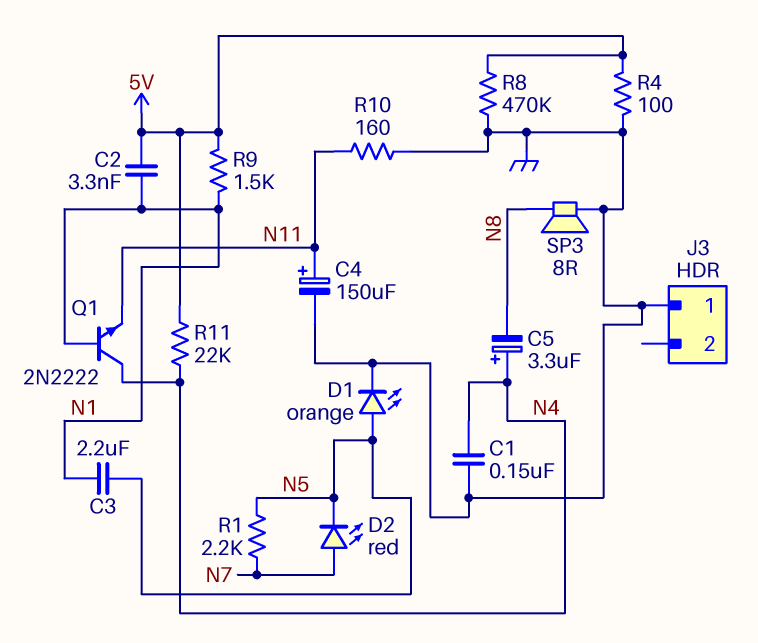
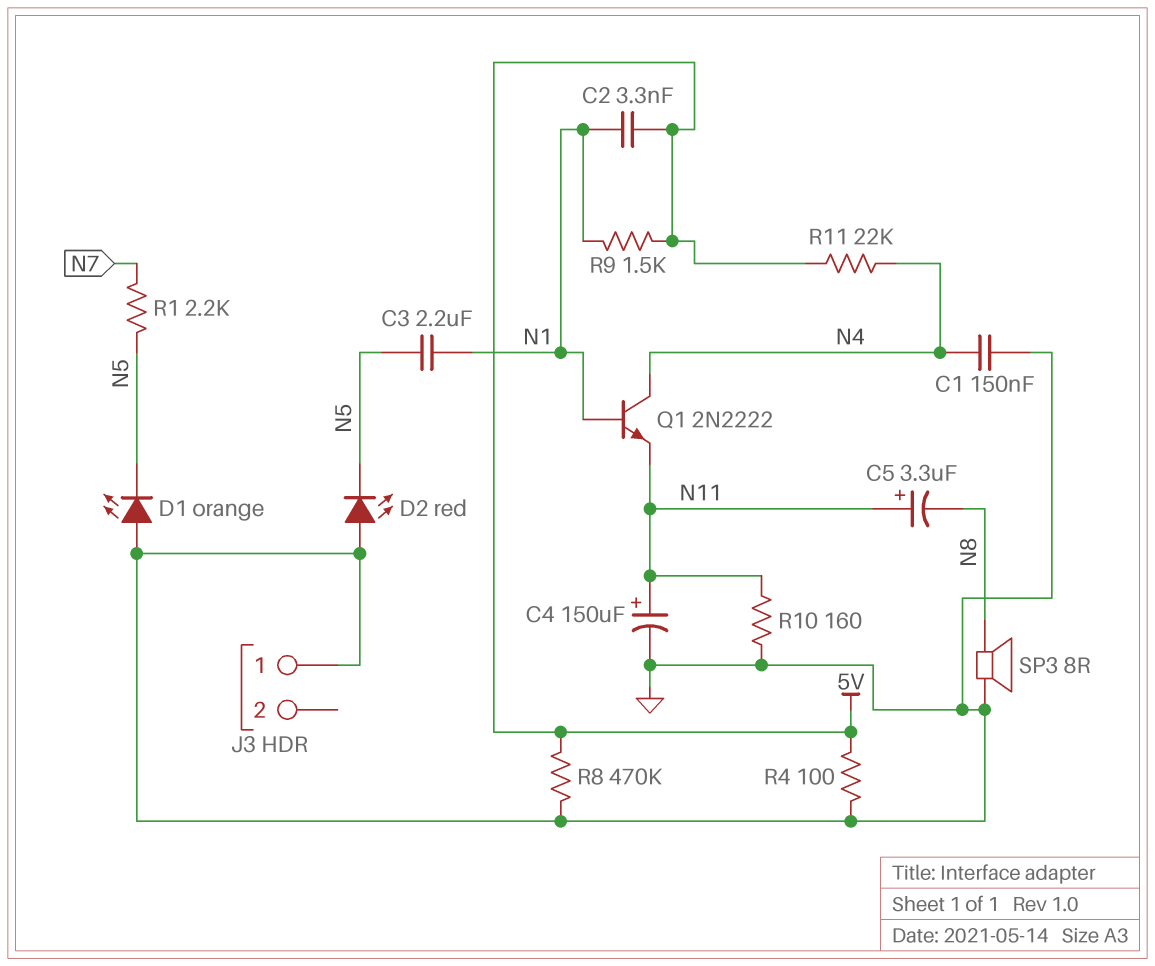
C5: 3.3uF (plus N4, minus N8) -> 3.3uF (plus N11, minus N8)
D1: LED orange (A N5, K GND) -> LED orange (A GND, K N5)
D2: LED red (A N7, K N5) -> LED red (A GND, K N5)

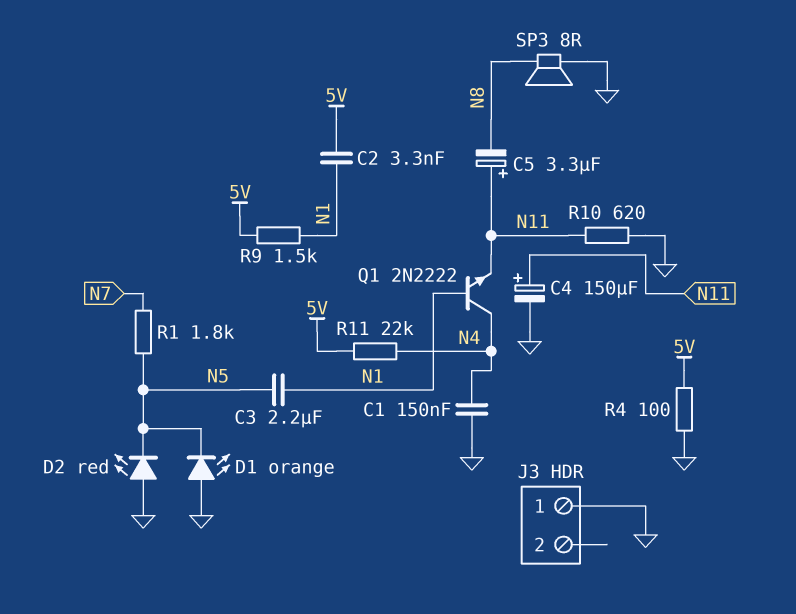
R1: 2.2k (N5, N7) -> 1.8k (N5, N7)
R8: 470k (5V, GND) -> none
R10: 160 (GND, N11) -> 620 (GND, N11)

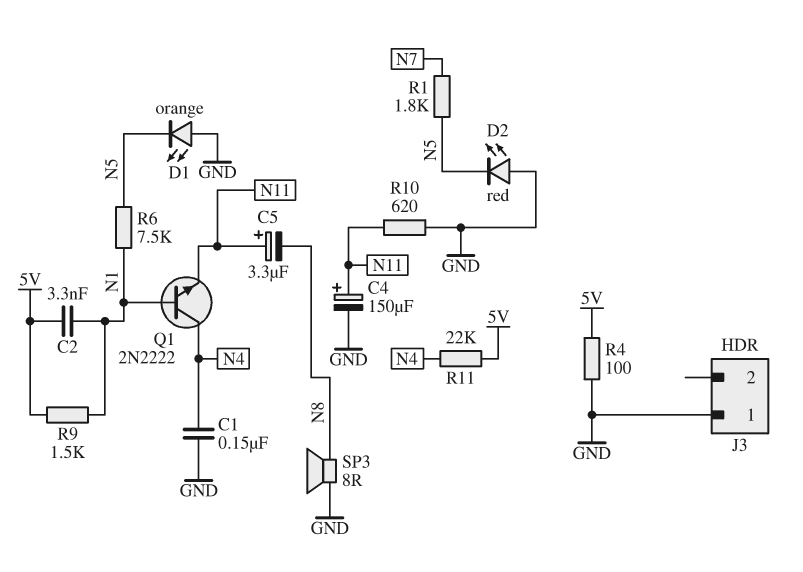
C3: 2.2uF (N1, N5) -> none
R6: none -> 7.5k (N1, N5)

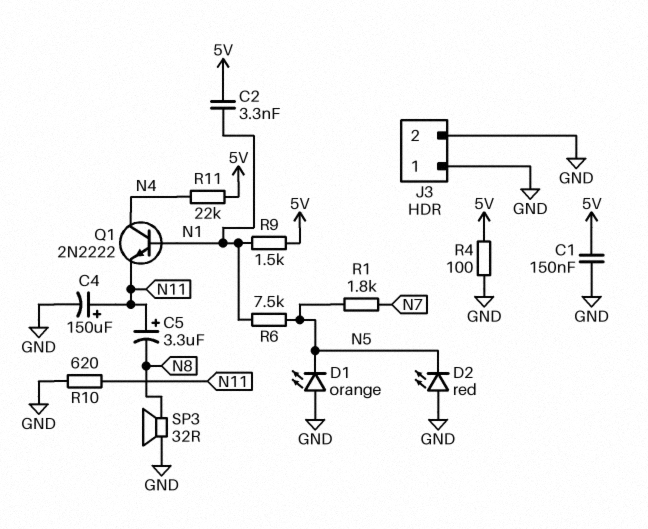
C1: 150nF (GND, N4) -> 150nF (5V, GND)
J3 pin 2: none -> GND
SP3: speaker 8R (GND, N8) -> speaker 32R (GND, N8)

